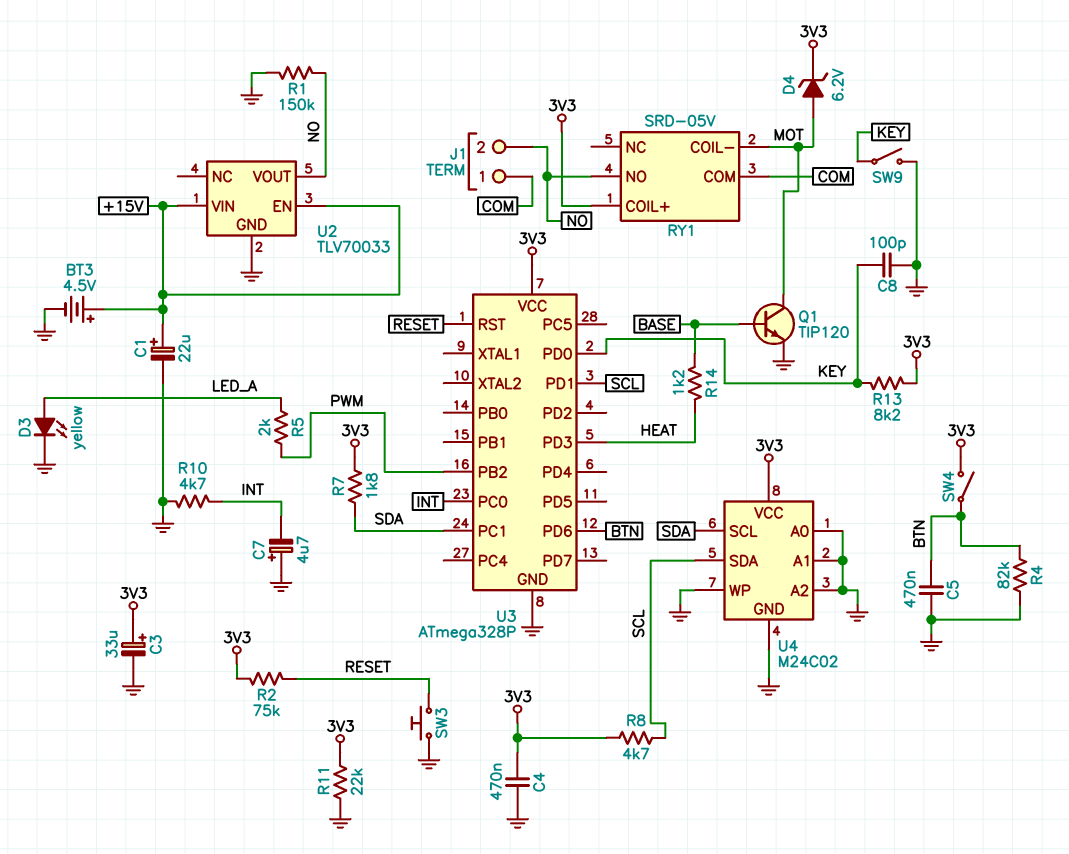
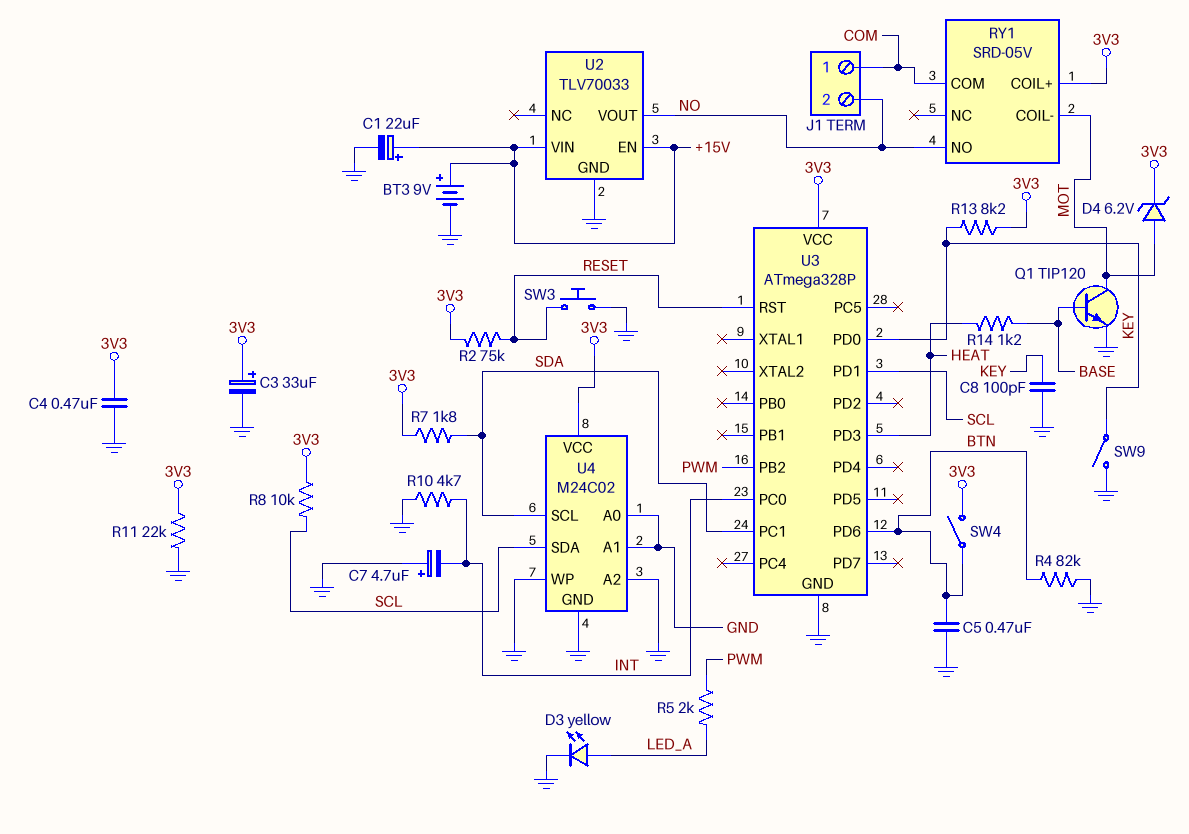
BT3: 4.5V (plus +15V, minus GND) -> 9V (plus +15V, minus GND)
R1: 150k (GND, NO) -> none
R8: 4.7k (3V3, SCL) -> 10k (3V3, SCL)

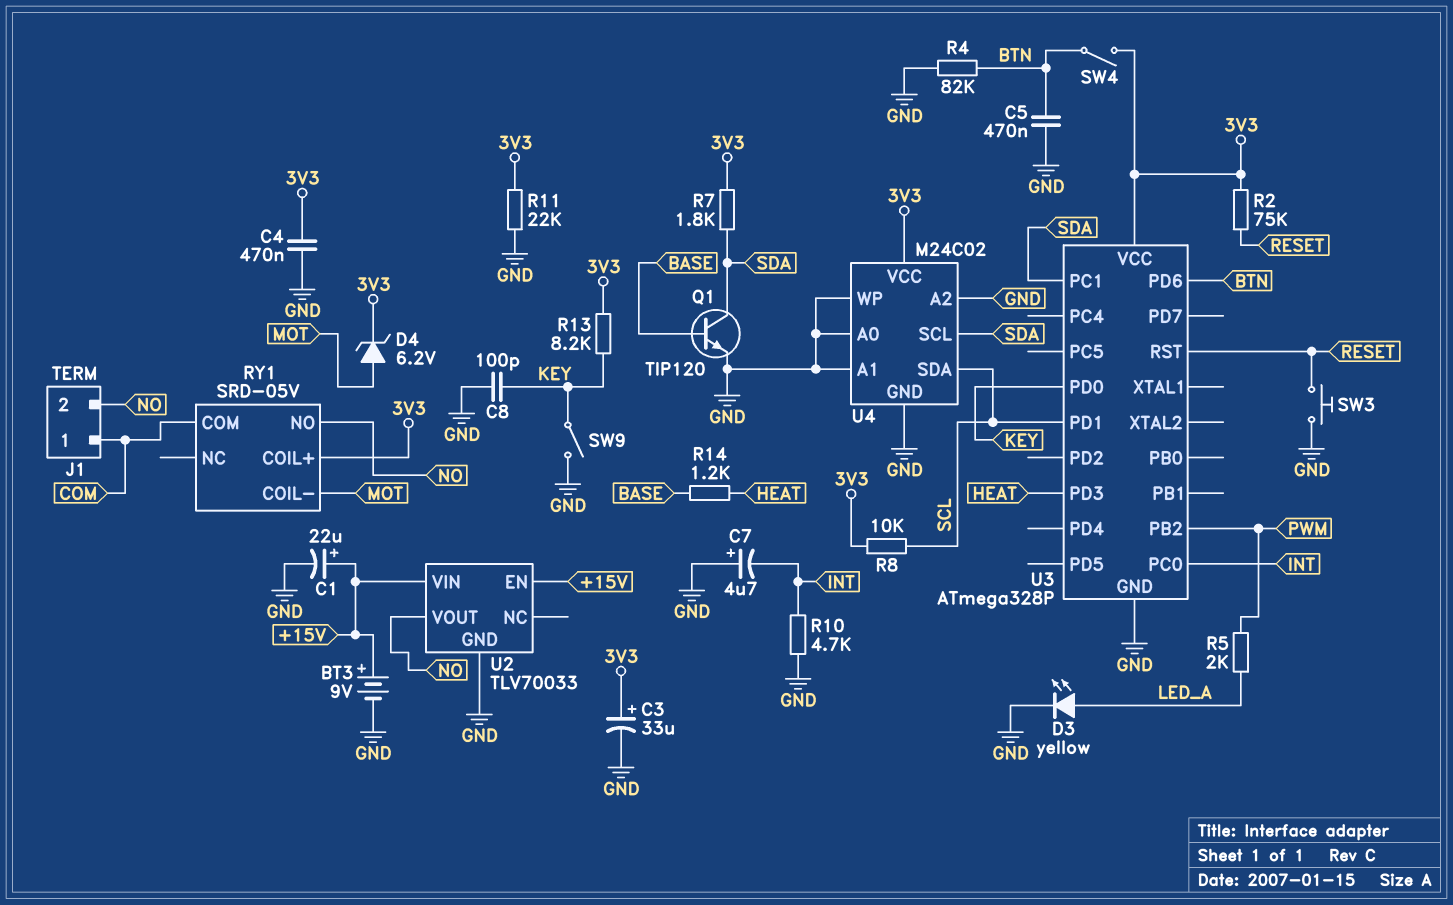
Q1: NPN TIP120 (B BASE, C MOT, E GND) -> NPN TIP120 (B BASE, C SDA, E GND)

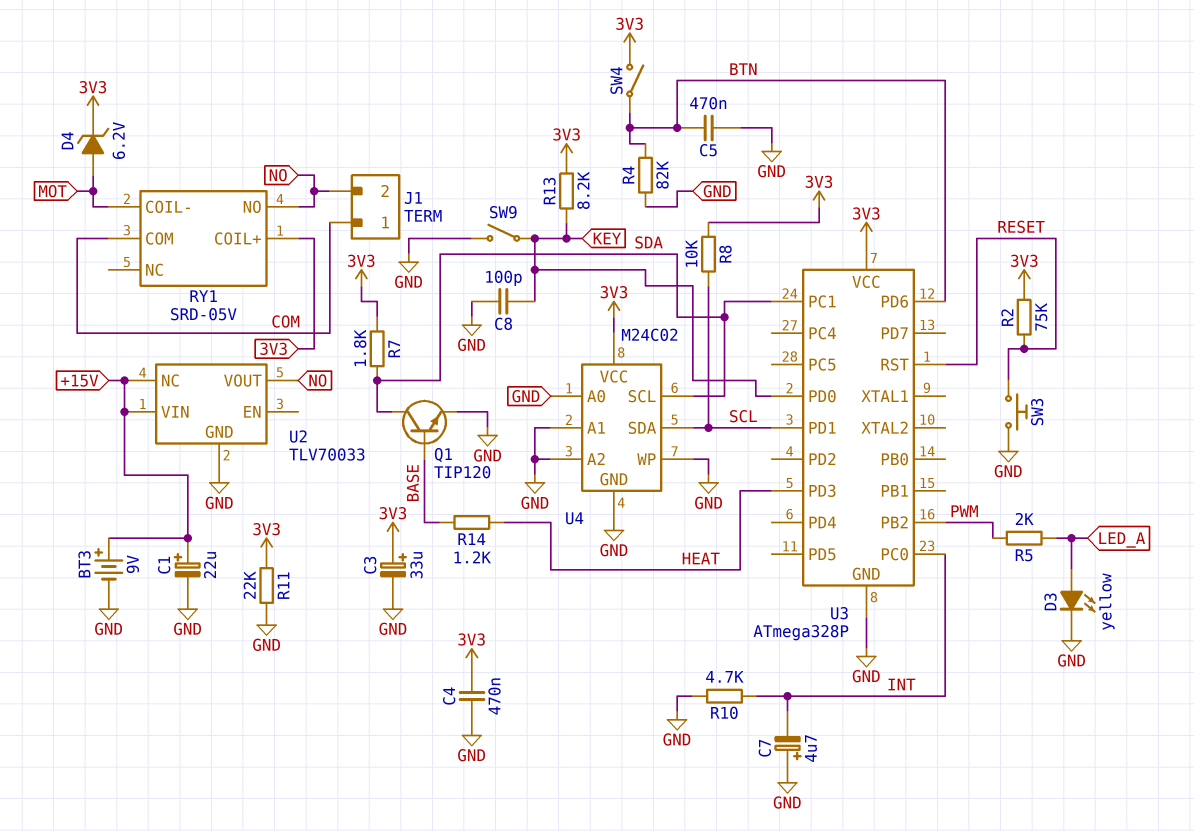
U2 pin EN: +15V -> none
U2 pin NC: none -> +15V

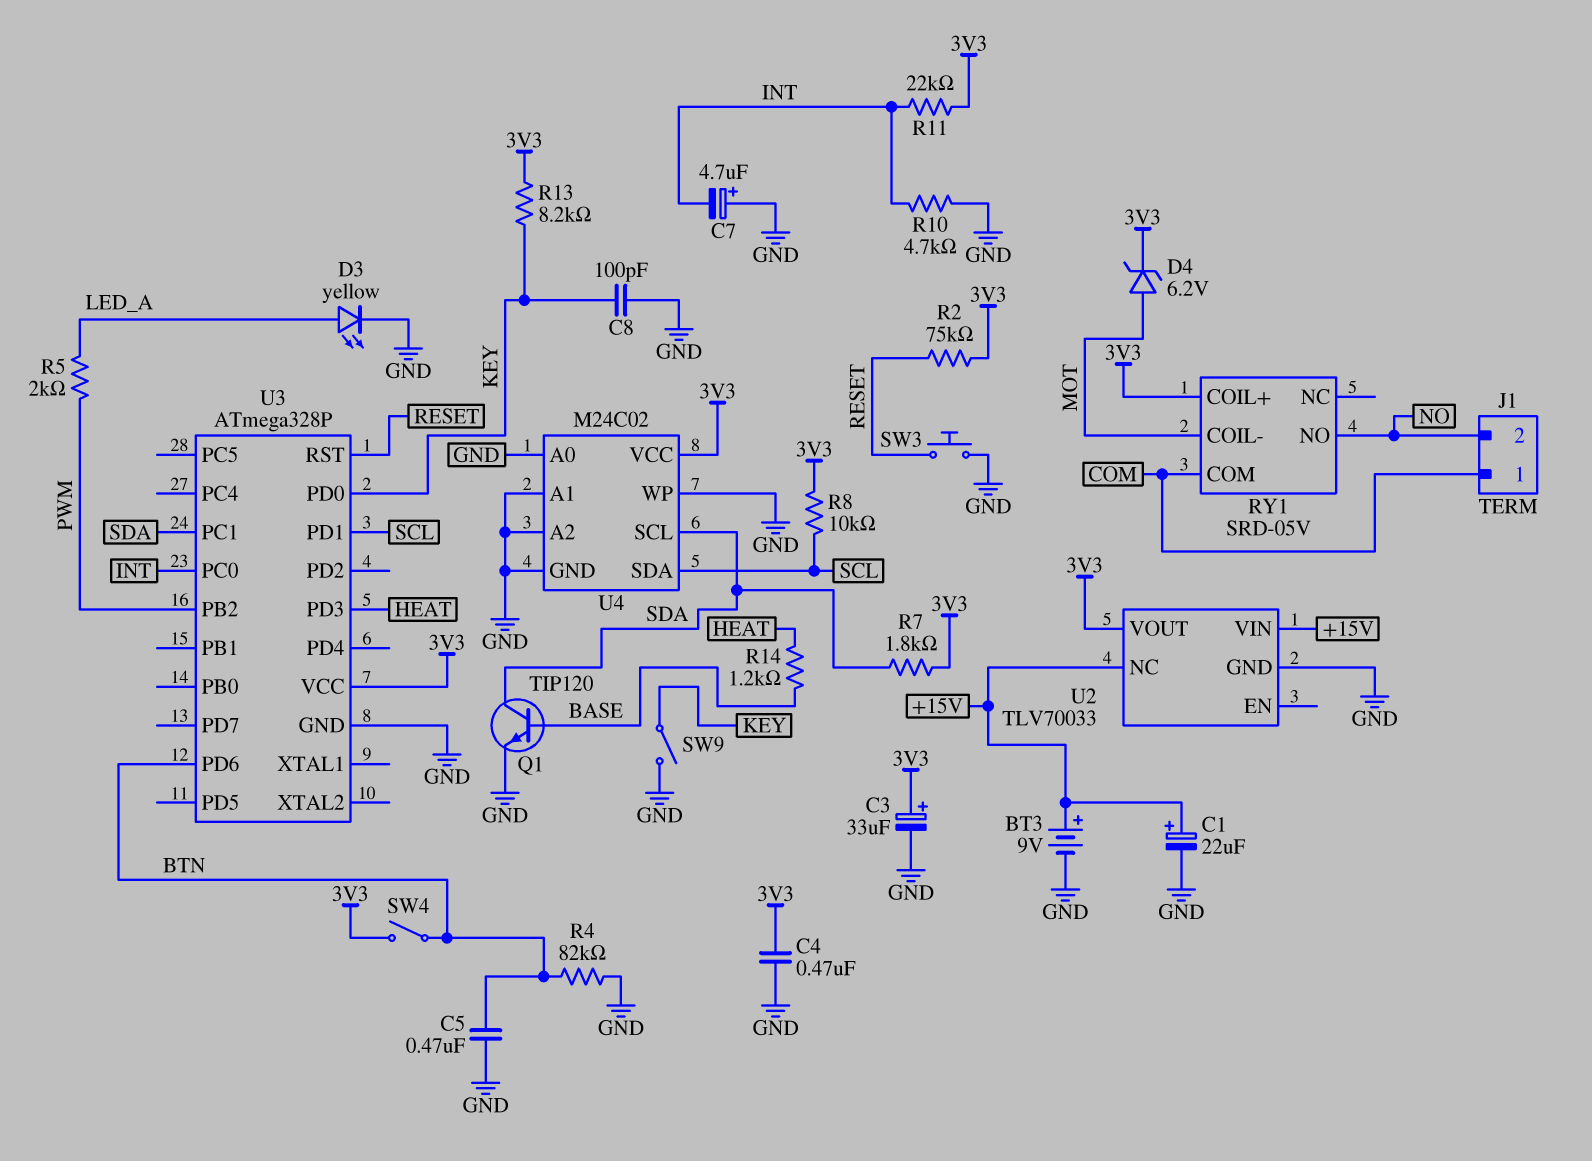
R11: 22k (3V3, GND) -> 22k (3V3, INT)
U2 pin VOUT: NO -> 3V3

